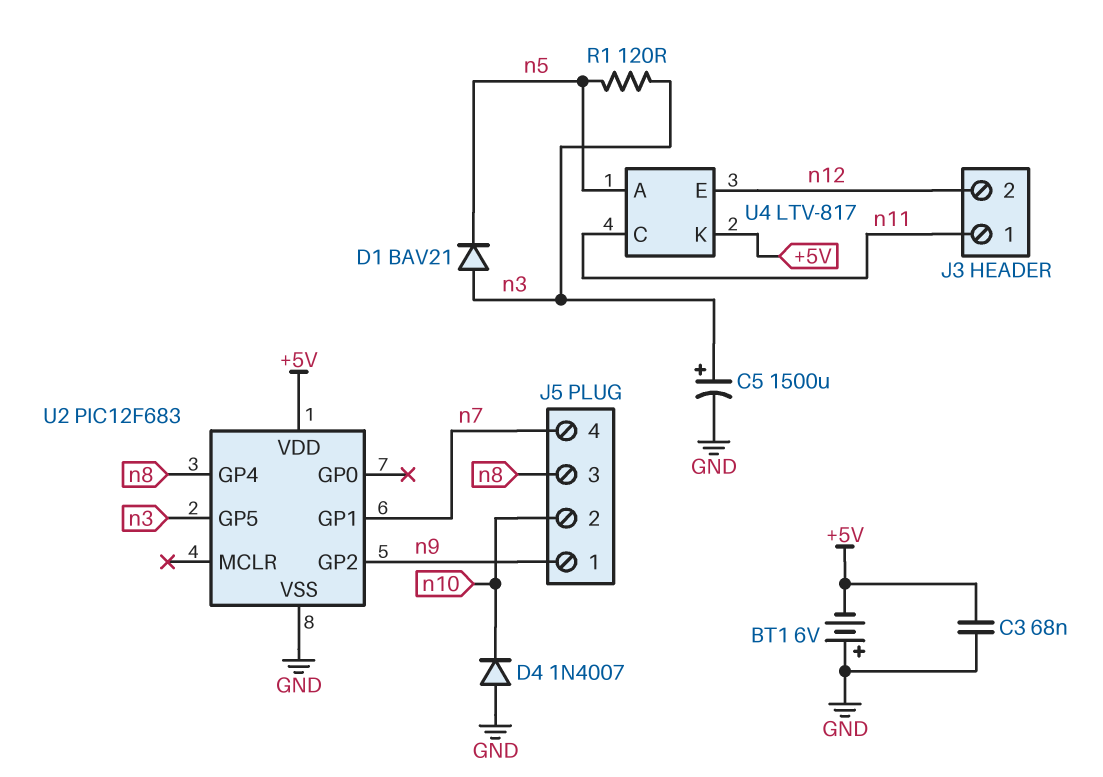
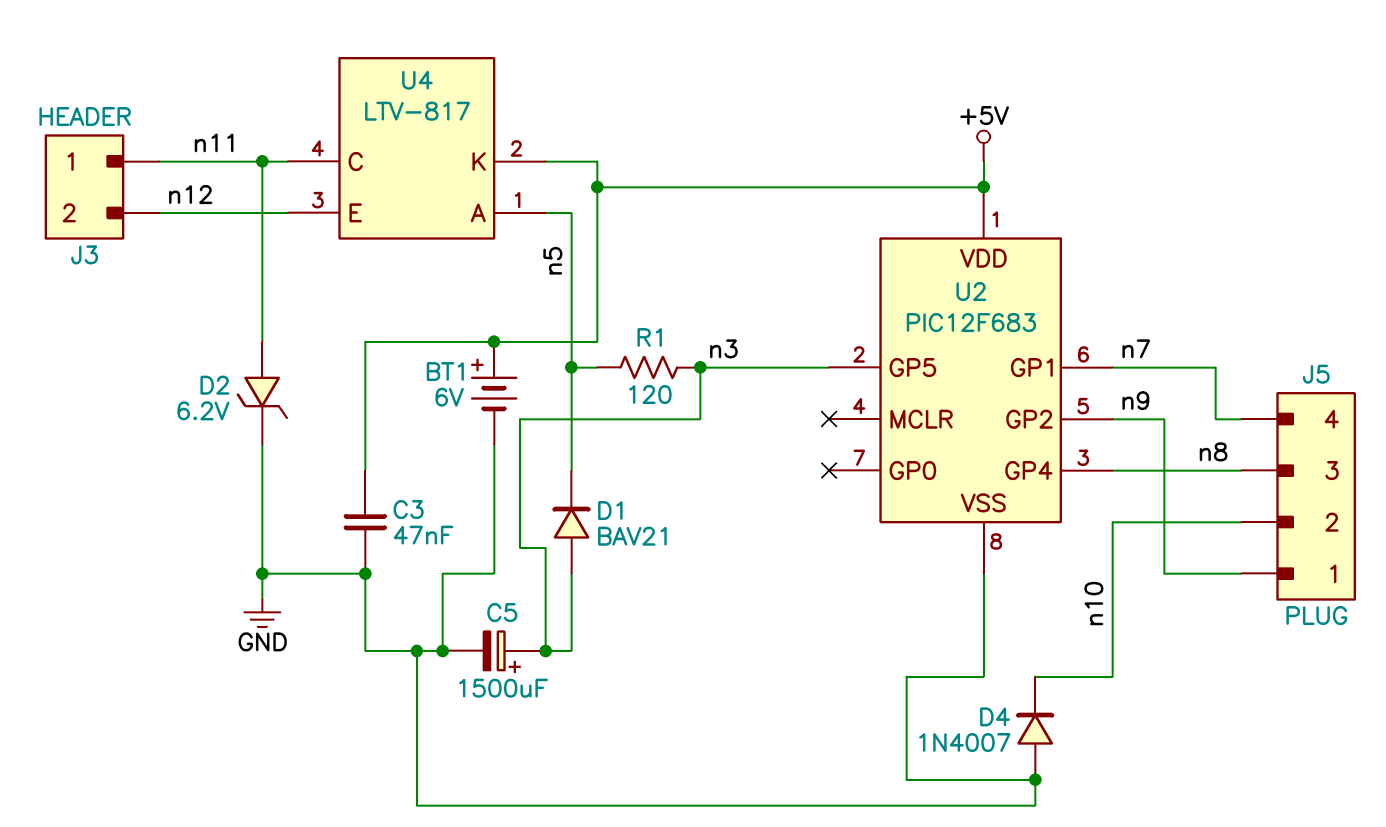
BT1: 6V (plus GND, minus +5V) -> 6V (plus +5V, minus GND)
C3: 68nF (+5V, GND) -> 47nF (+5V, GND)
D2: none -> zener 6.2V (A n11, K GND)

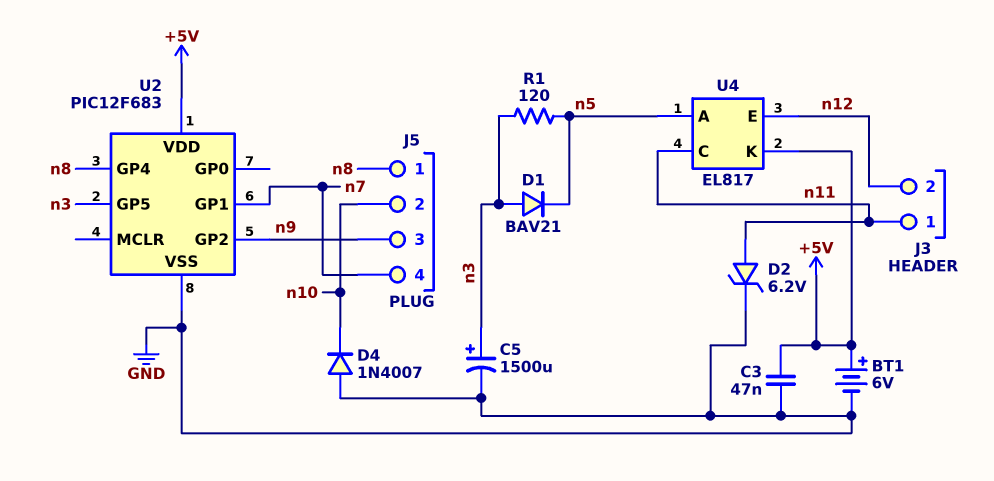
J5 pin 1: n9 -> n8
J5 pin 3: n8 -> n9
U4: LTV-817 -> EL817

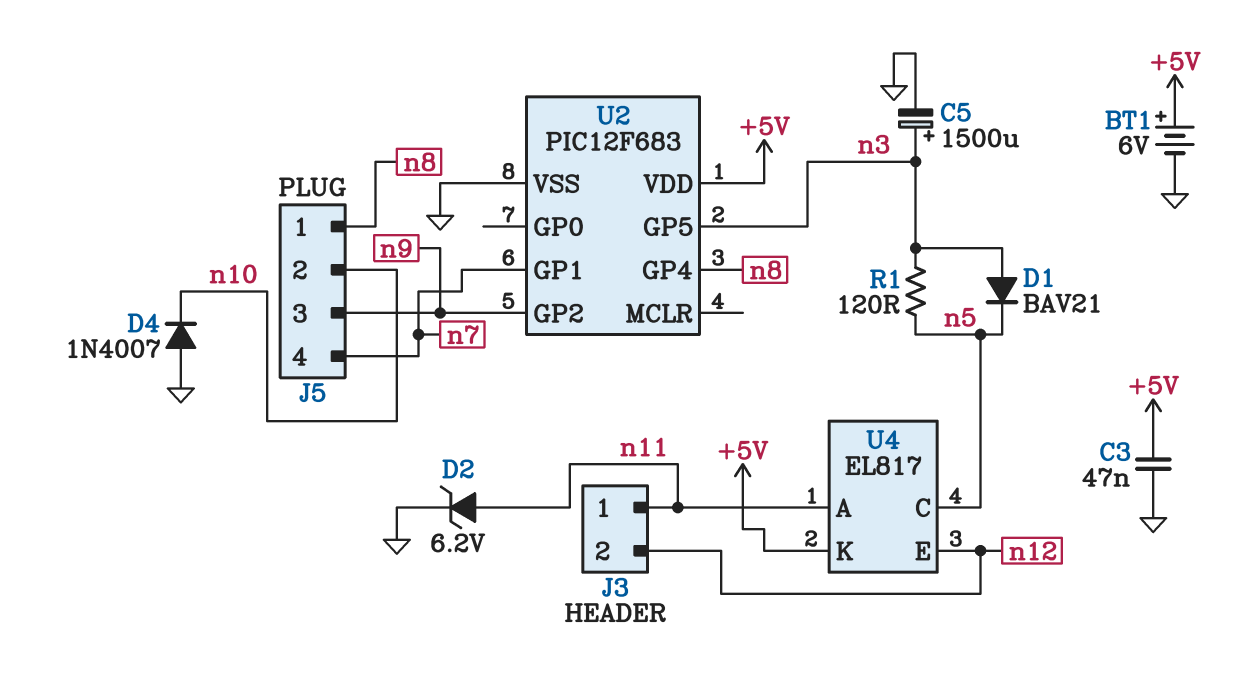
U4 pin A: n5 -> n11
U4 pin C: n11 -> n5

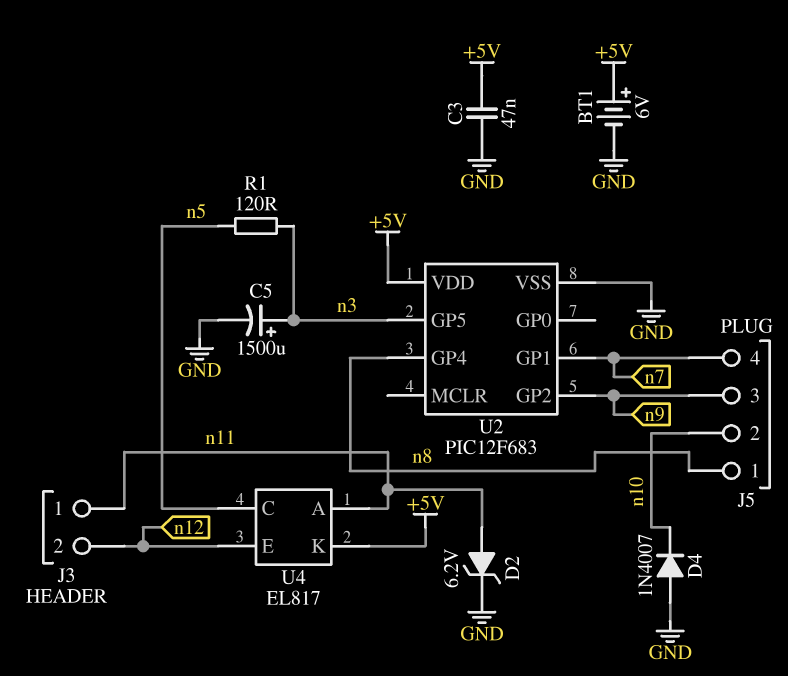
D1: diode BAV21 (A n3, K n5) -> none

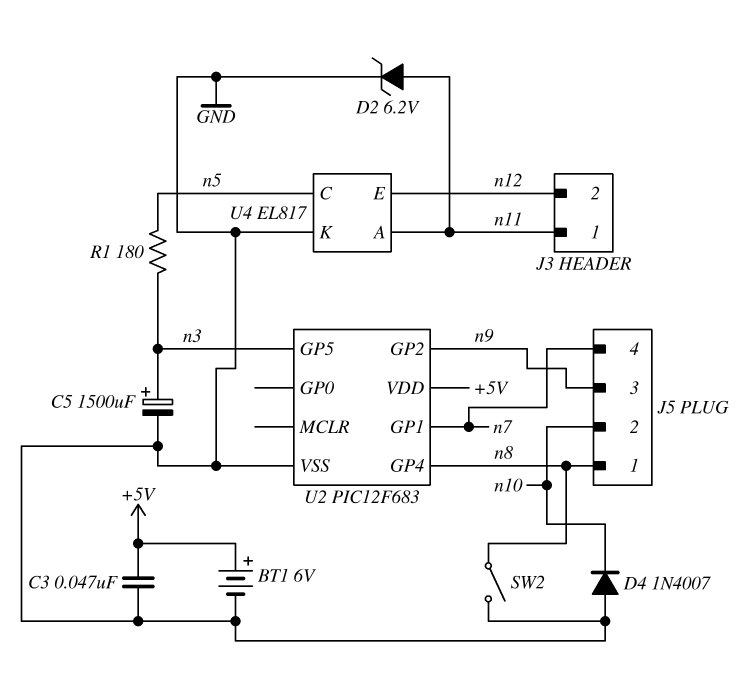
R1: 120 (n3, n5) -> 180 (n3, n5)
SW2: none -> switch (GND, n8)
U4 pin K: +5V -> GND

